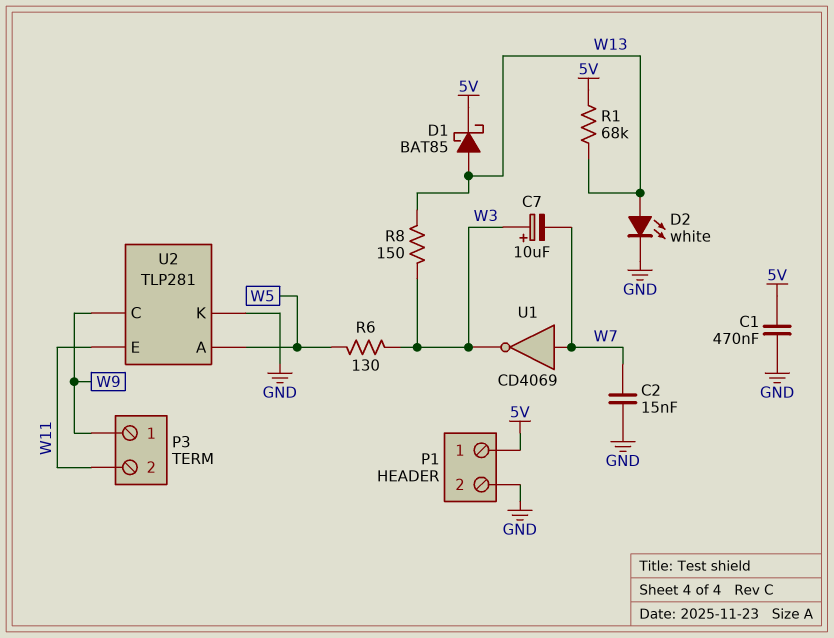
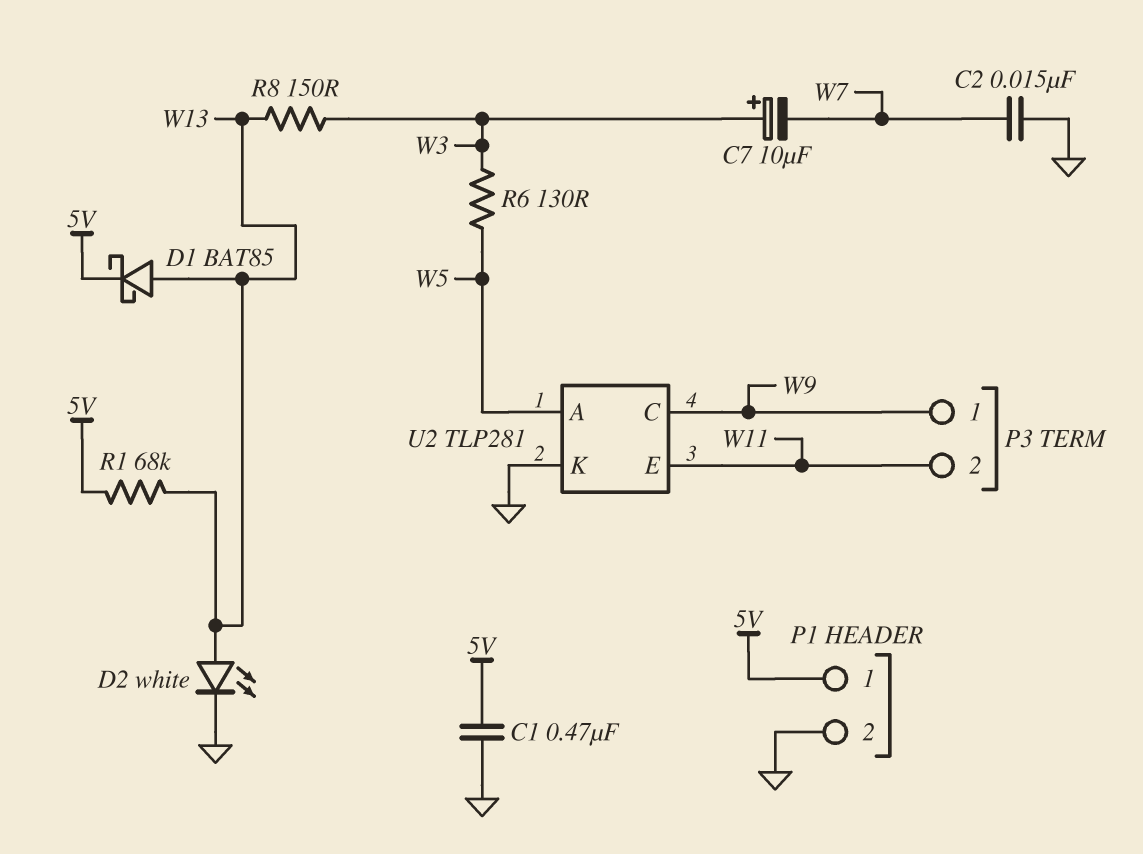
U1: NOT CD4069 (in W7, out W3) -> none

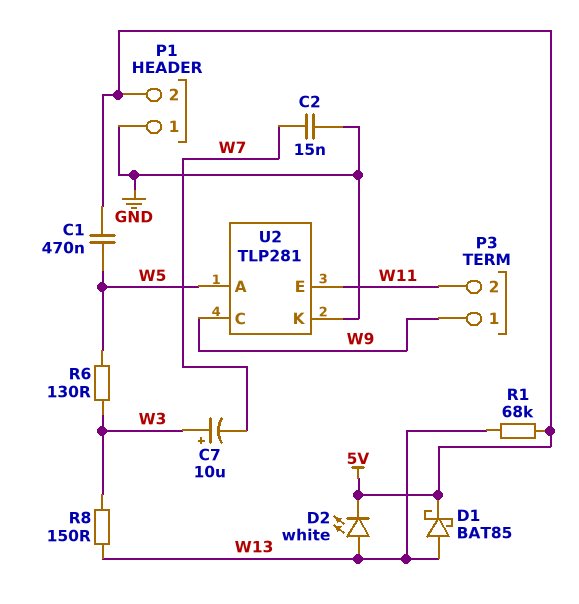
C1: 470nF (5V, GND) -> 470nF (5V, W5)
D2: LED white (A W13, K GND) -> LED white (A W13, K 5V)
P1 pin 1: 5V -> GND
P1 pin 2: GND -> 5V

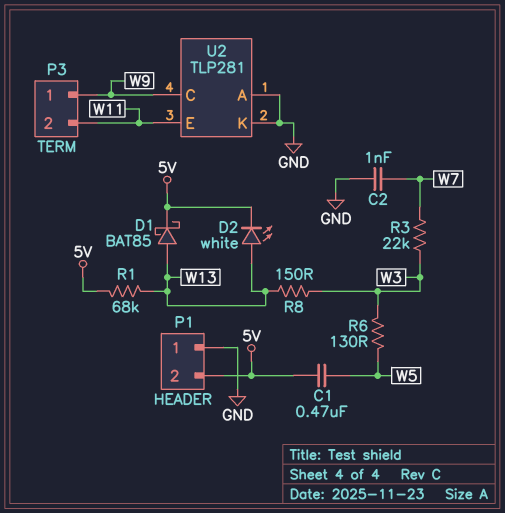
C2: 15nF (GND, W7) -> 1nF (GND, W7)
C7: 10uF (plus W3, minus W7) -> none
R3: none -> 22k (W3, W7)
U2 pin A: W5 -> GND

